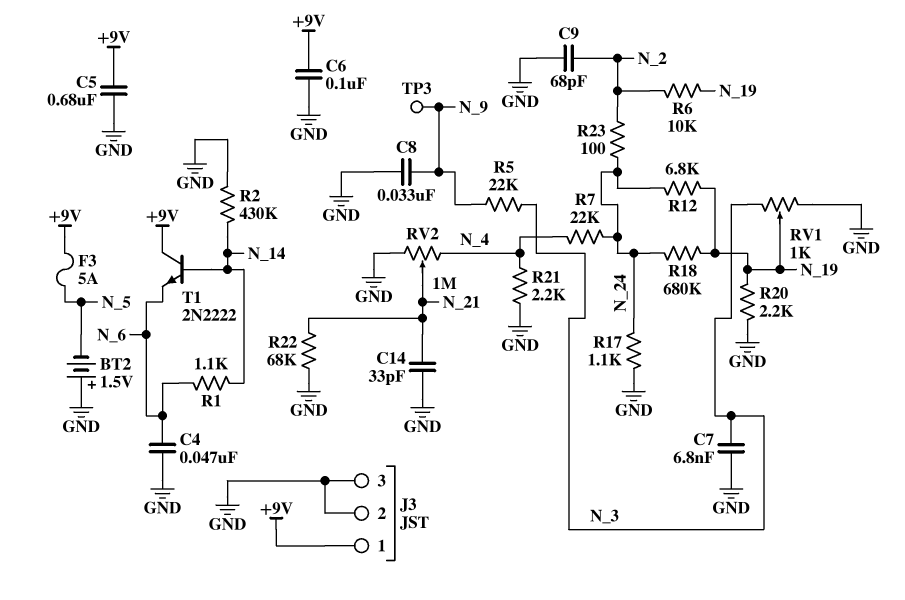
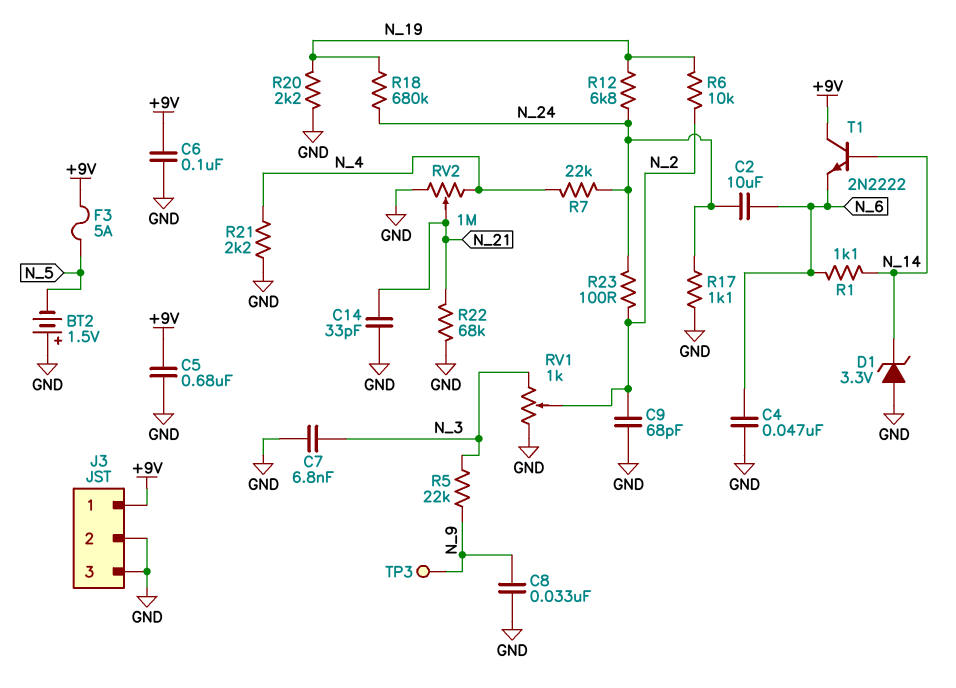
C2: none -> 10uF (N_6, N_24)
D1: none -> zener 3.3V (A GND, K N_14)
R2: 430k (GND, N_14) -> none
RV1: 1k (GND, N_3, wiper N_19) -> 1k (GND, N_3, wiper N_2)

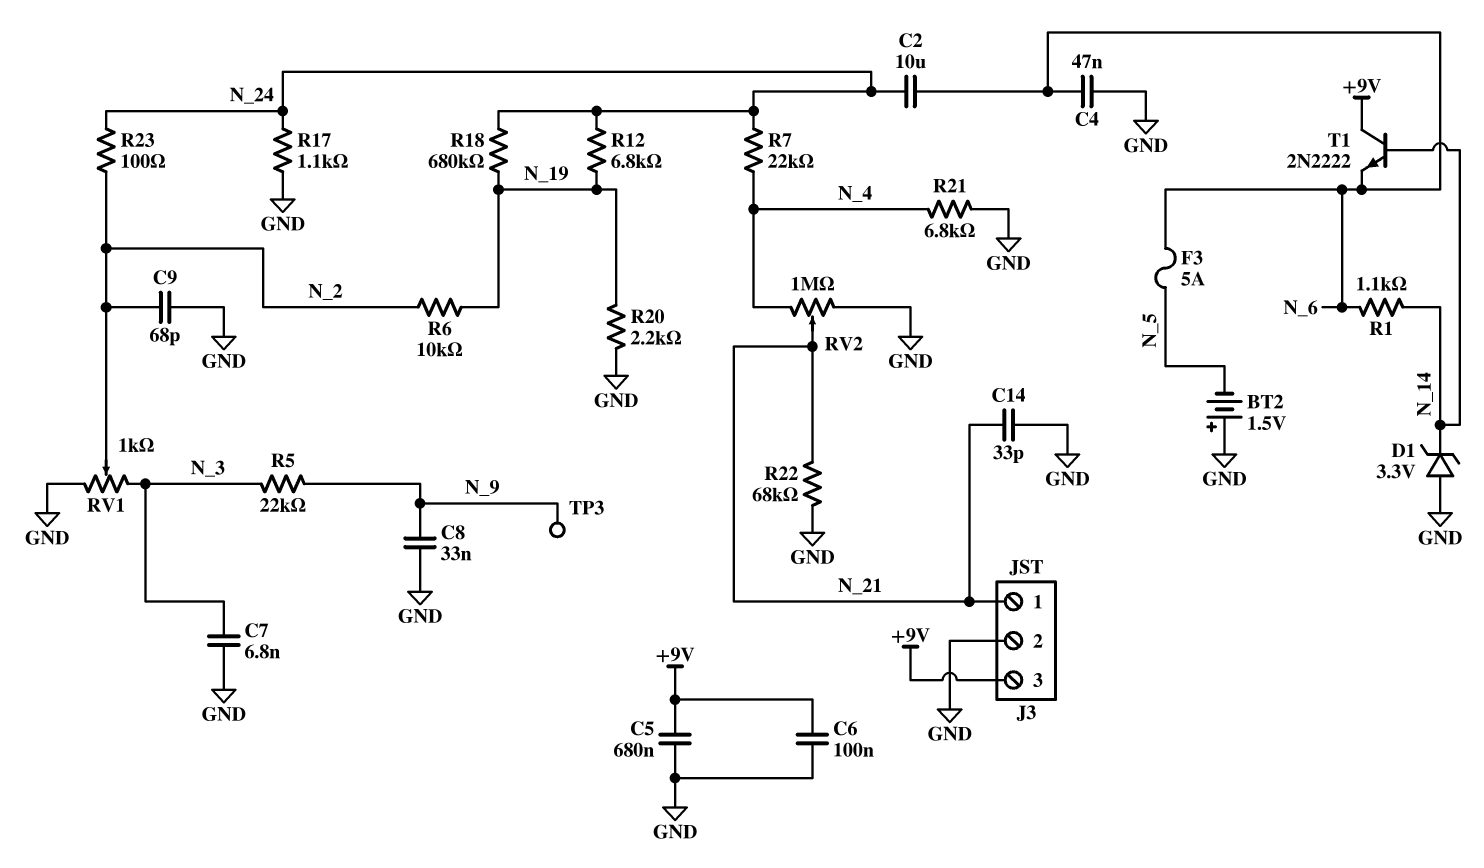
F3: 5A (+9V, N_5) -> 5A (N_5, N_6)
J3 pin 1: +9V -> N_21
J3 pin 3: GND -> +9V
R21: 2.2k (GND, N_4) -> 6.8k (GND, N_4)

